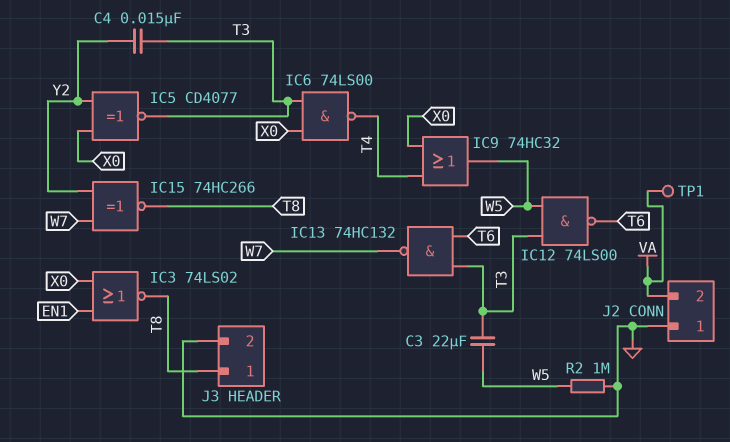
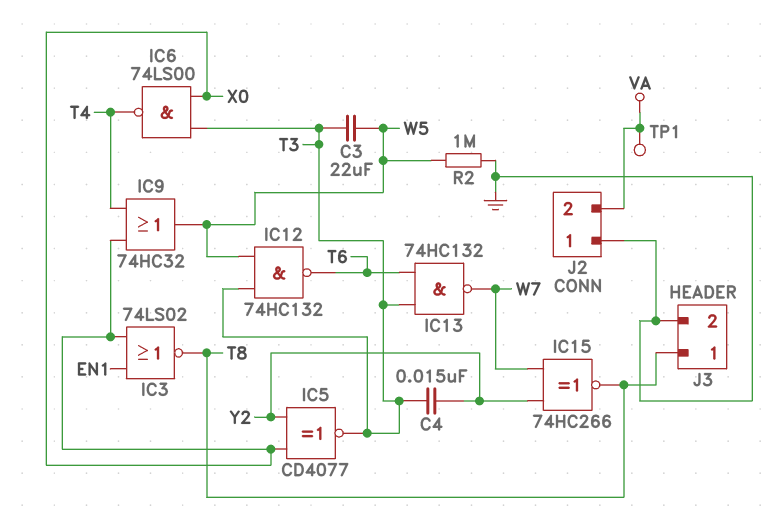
IC12: NAND 74LS00 (in T3, in W5, out T6) -> NAND 74HC132 (in T3, in W5, out T6)

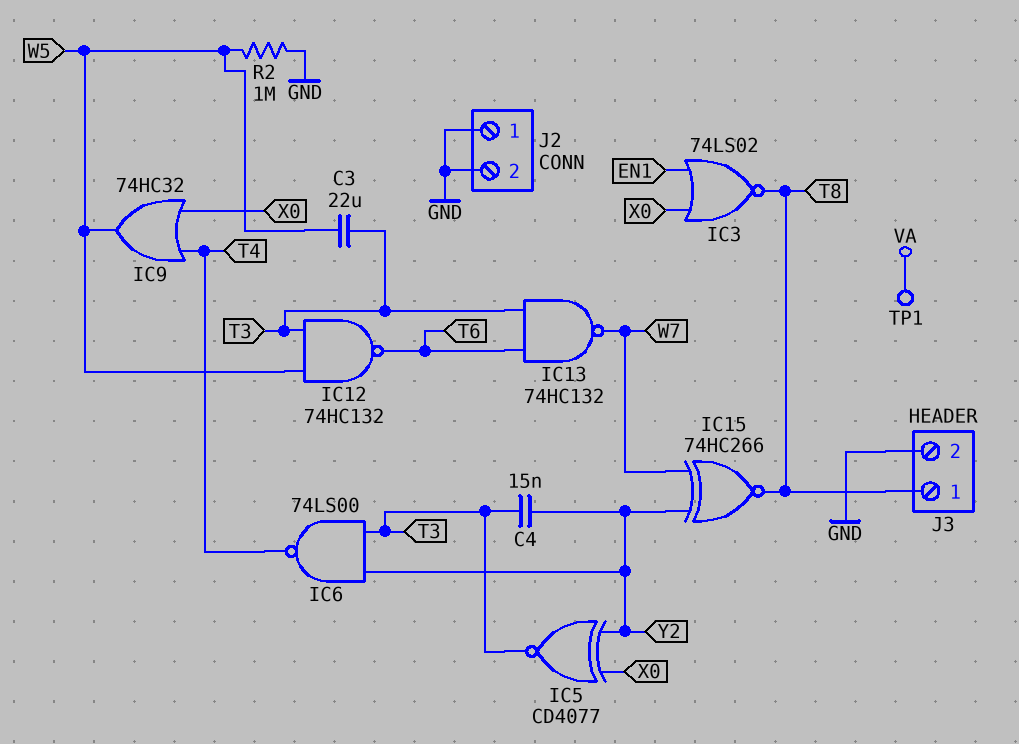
IC6: NAND 74LS00 (in T3, in X0, out T4) -> NAND 74LS00 (in T3, in Y2, out T4)
J2 pin 2: VA -> GND

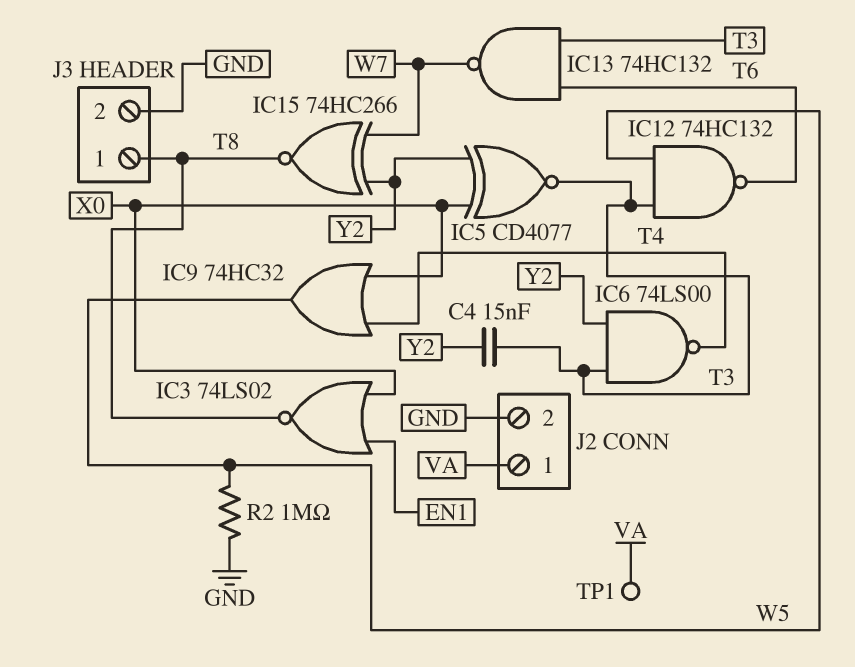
C3: 22uF (T3, W5) -> none
J2 pin 1: GND -> VA

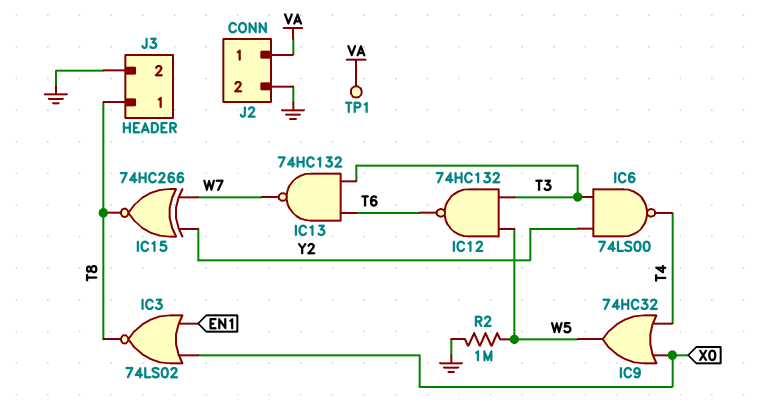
C4: 15nF (T3, Y2) -> none
IC5: XNOR CD4077 (in X0, in Y2, out T3) -> none

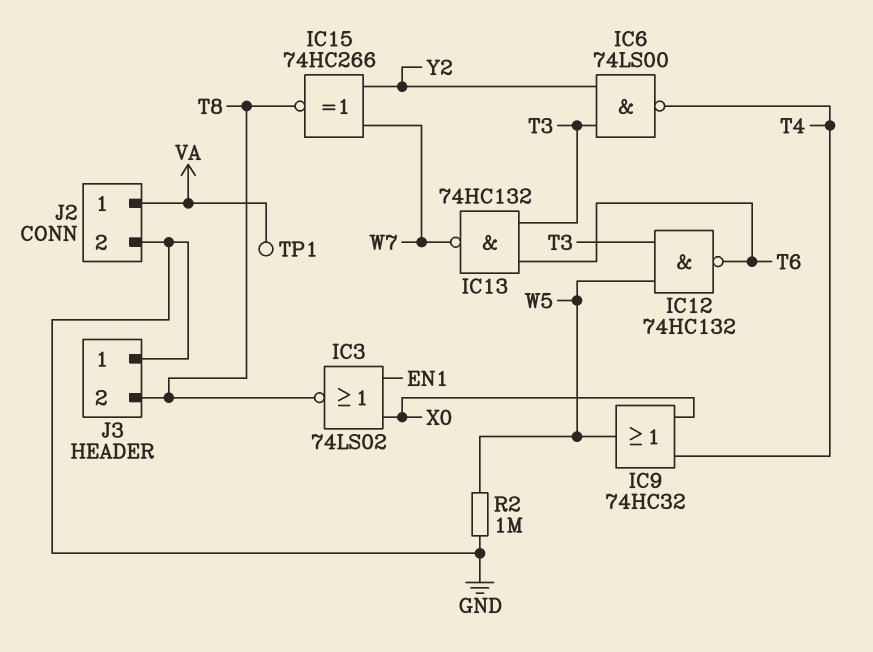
J3 pin 1: T8 -> GND
J3 pin 2: GND -> T8

